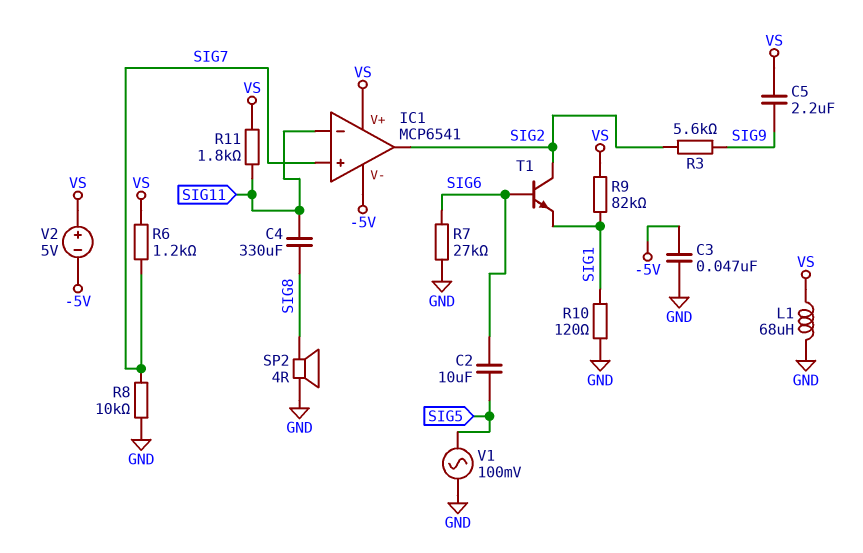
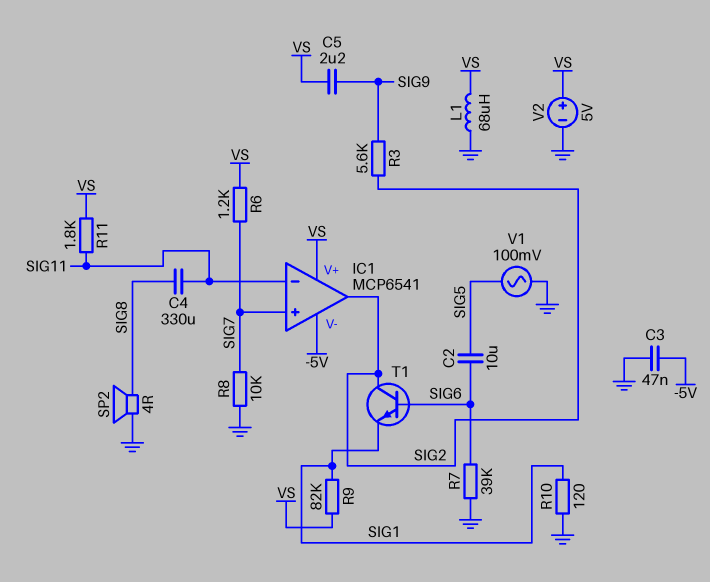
R7: 27k (GND, SIG6) -> 39k (GND, SIG6)
V2: 5V (plus VS, minus -5V) -> 5V (plus VS, minus GND)

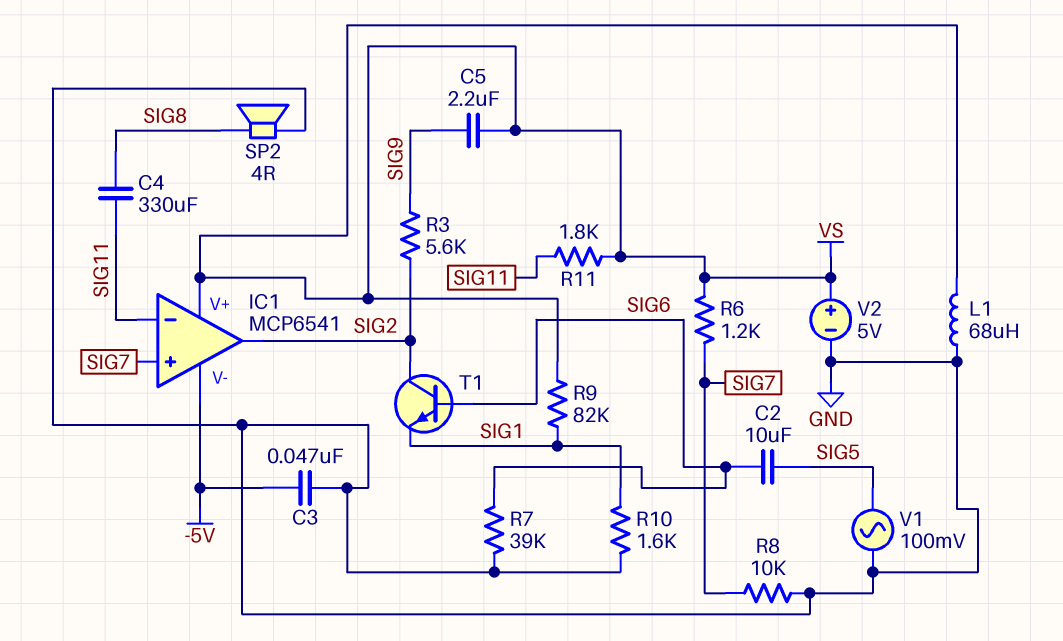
R10: 120 (GND, SIG1) -> 1.6k (GND, SIG1)

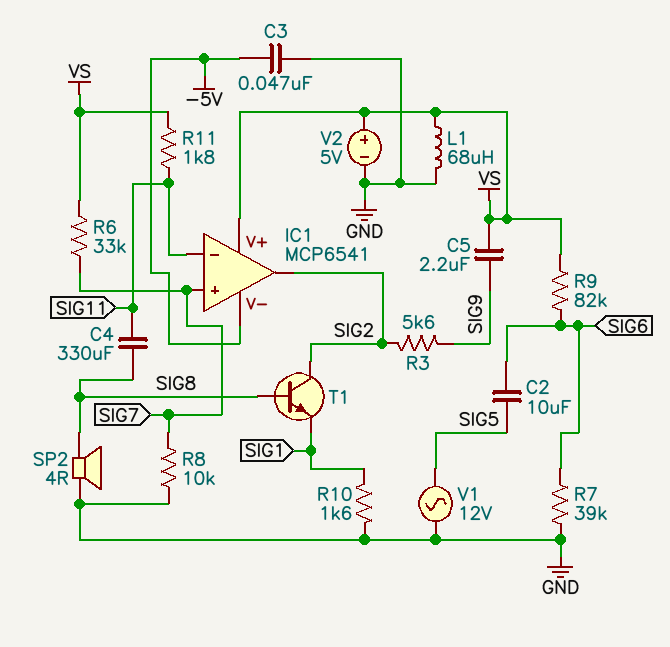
R6: 1.2k (SIG7, VS) -> 33k (SIG7, VS)
R9: 82k (SIG1, VS) -> 82k (SIG6, VS)
T1: NPN (B SIG6, C SIG2, E SIG1) -> NPN (B SIG8, C SIG2, E SIG1)
V1: AC 100mV (GND, SIG5) -> AC 12V (GND, SIG5)

